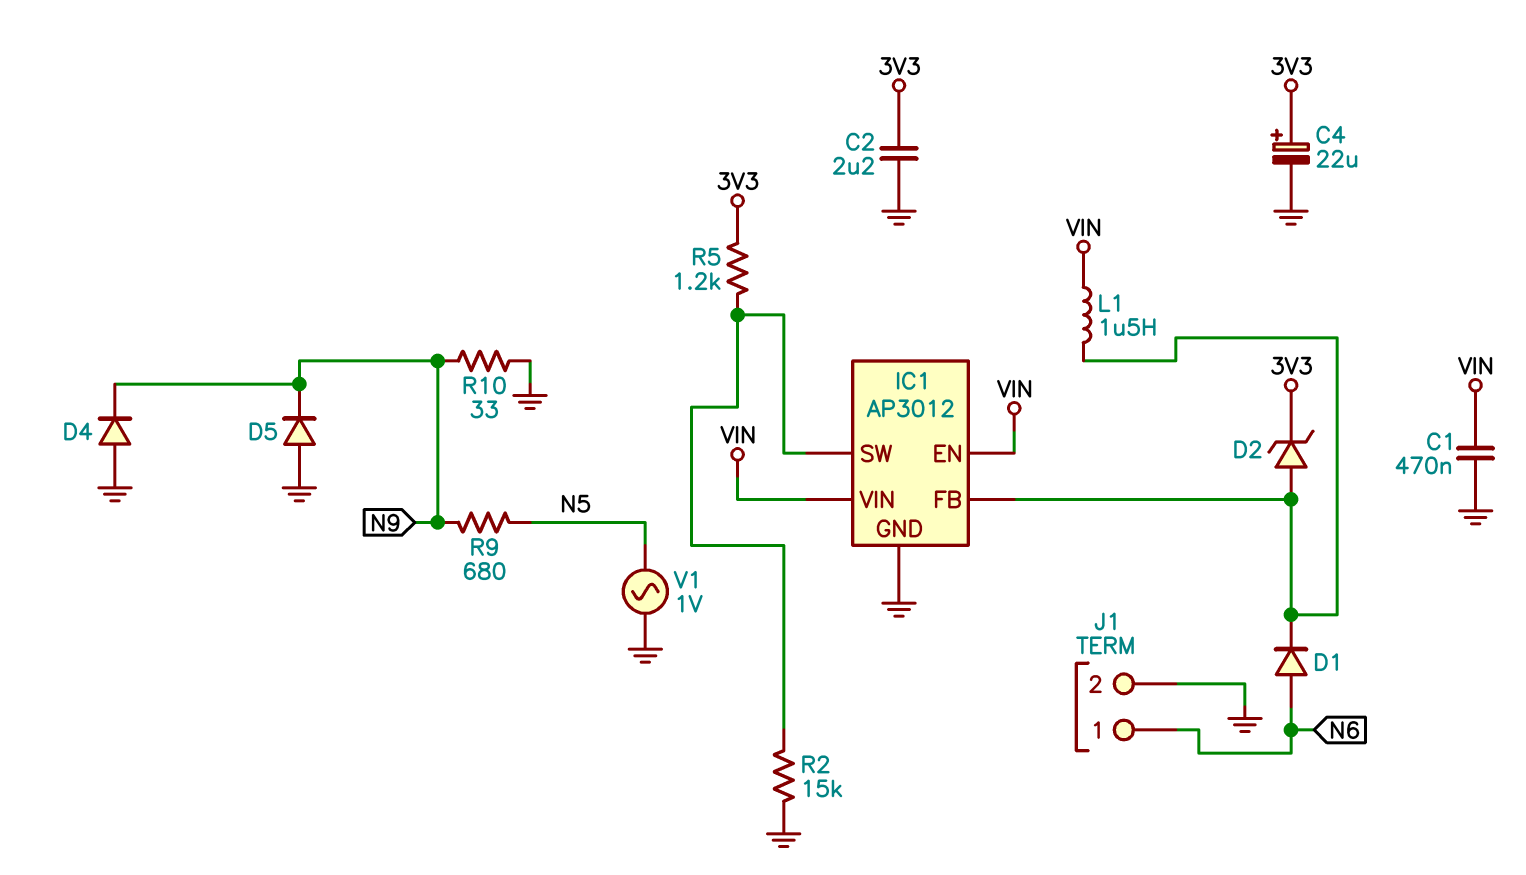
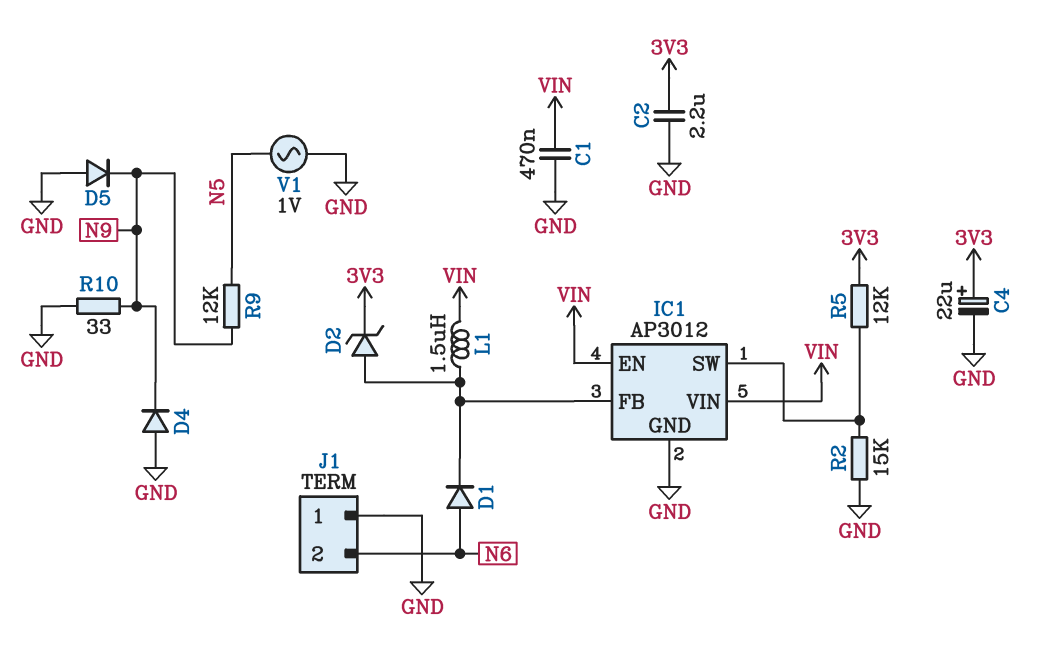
J1 pin 1: N6 -> GND
J1 pin 2: GND -> N6
R5: 1.2k (3V3, IC1/SW) -> 12k (3V3, IC1/SW)
R9: 680 (N5, N9) -> 12k (N5, N9)

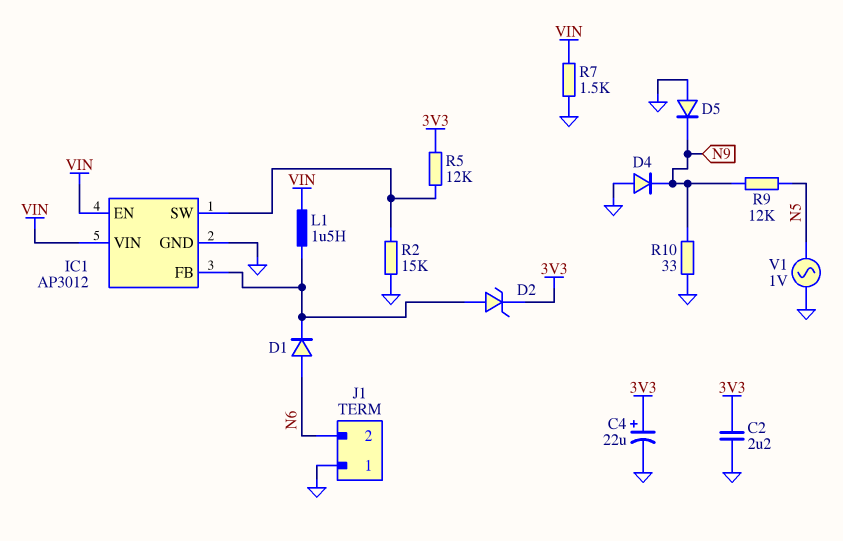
C1: 470nF (GND, VIN) -> none
R7: none -> 1.5k (GND, VIN)

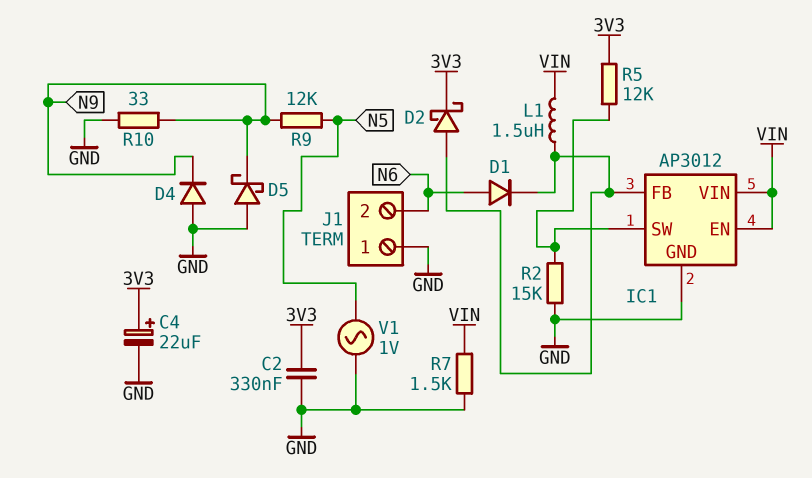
C2: 2.2uF (3V3, GND) -> 330nF (3V3, GND)
D2: zener (A IC1/FB, K 3V3) -> schottky (A IC1/FB, K 3V3)
D5: diode (A GND, K N9) -> schottky (A GND, K N9)

